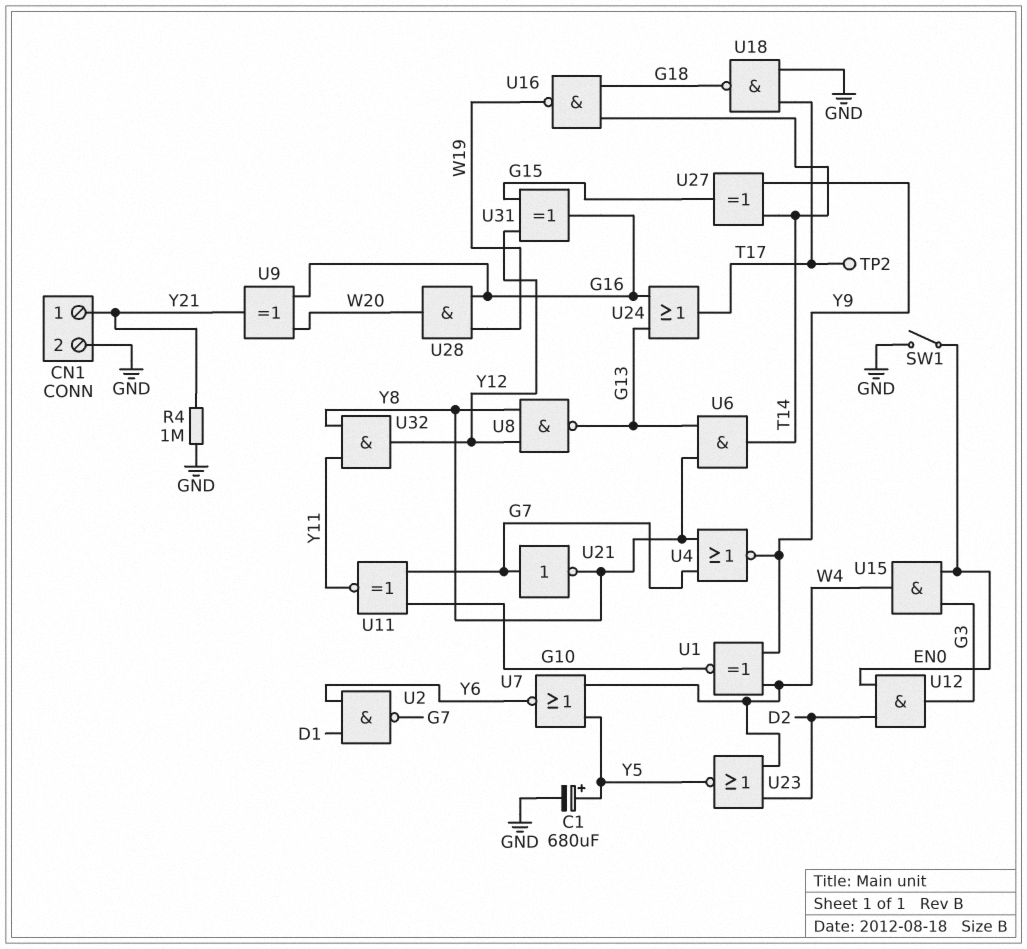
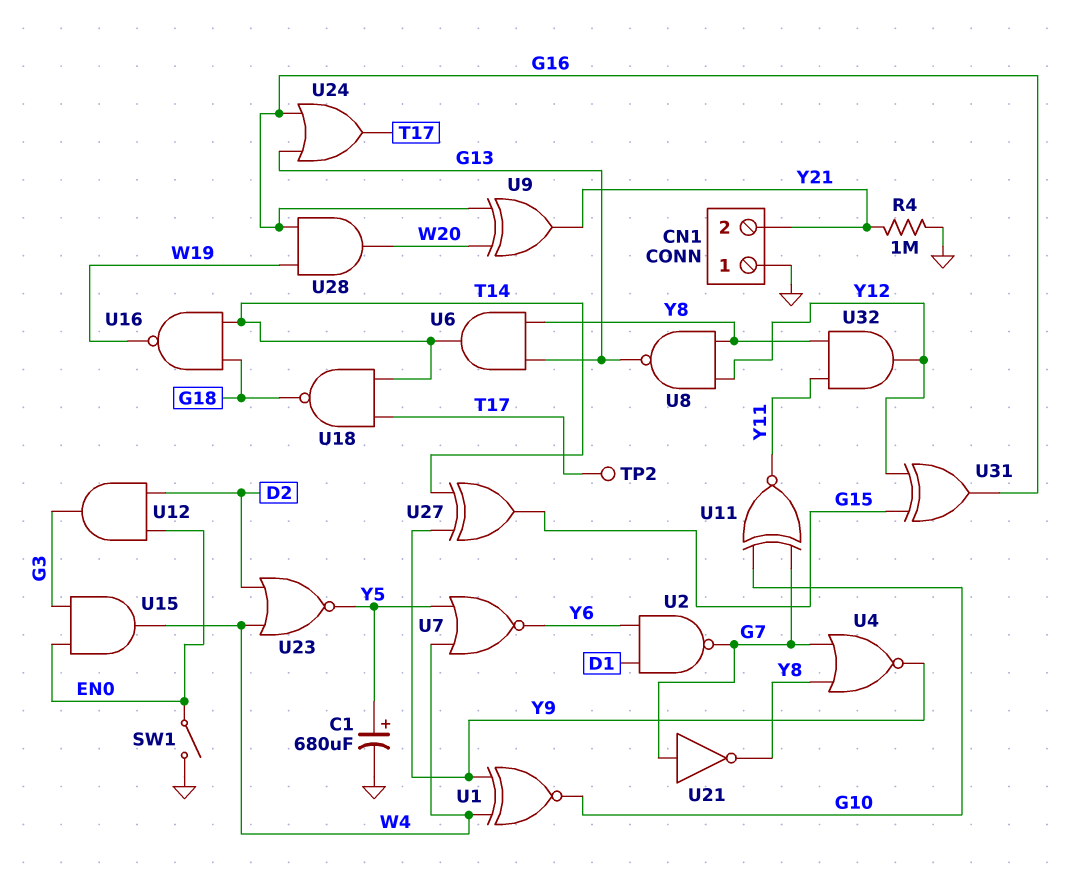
CN1 pin 1: Y21 -> GND
CN1 pin 2: GND -> Y21
U18: NAND (in GND, in T17, out G18) -> NAND (in T14, in T17, out G18)

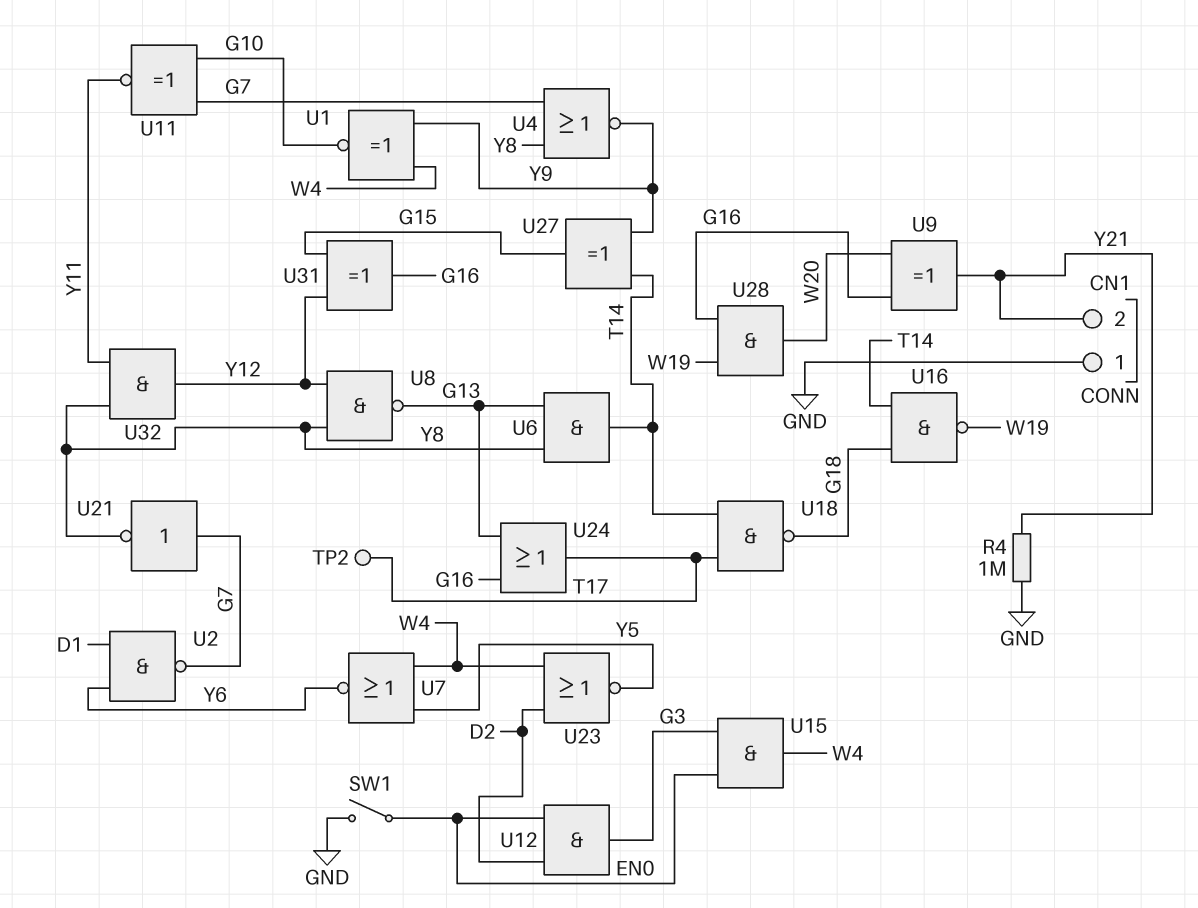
C1: 680uF (plus Y5, minus GND) -> none

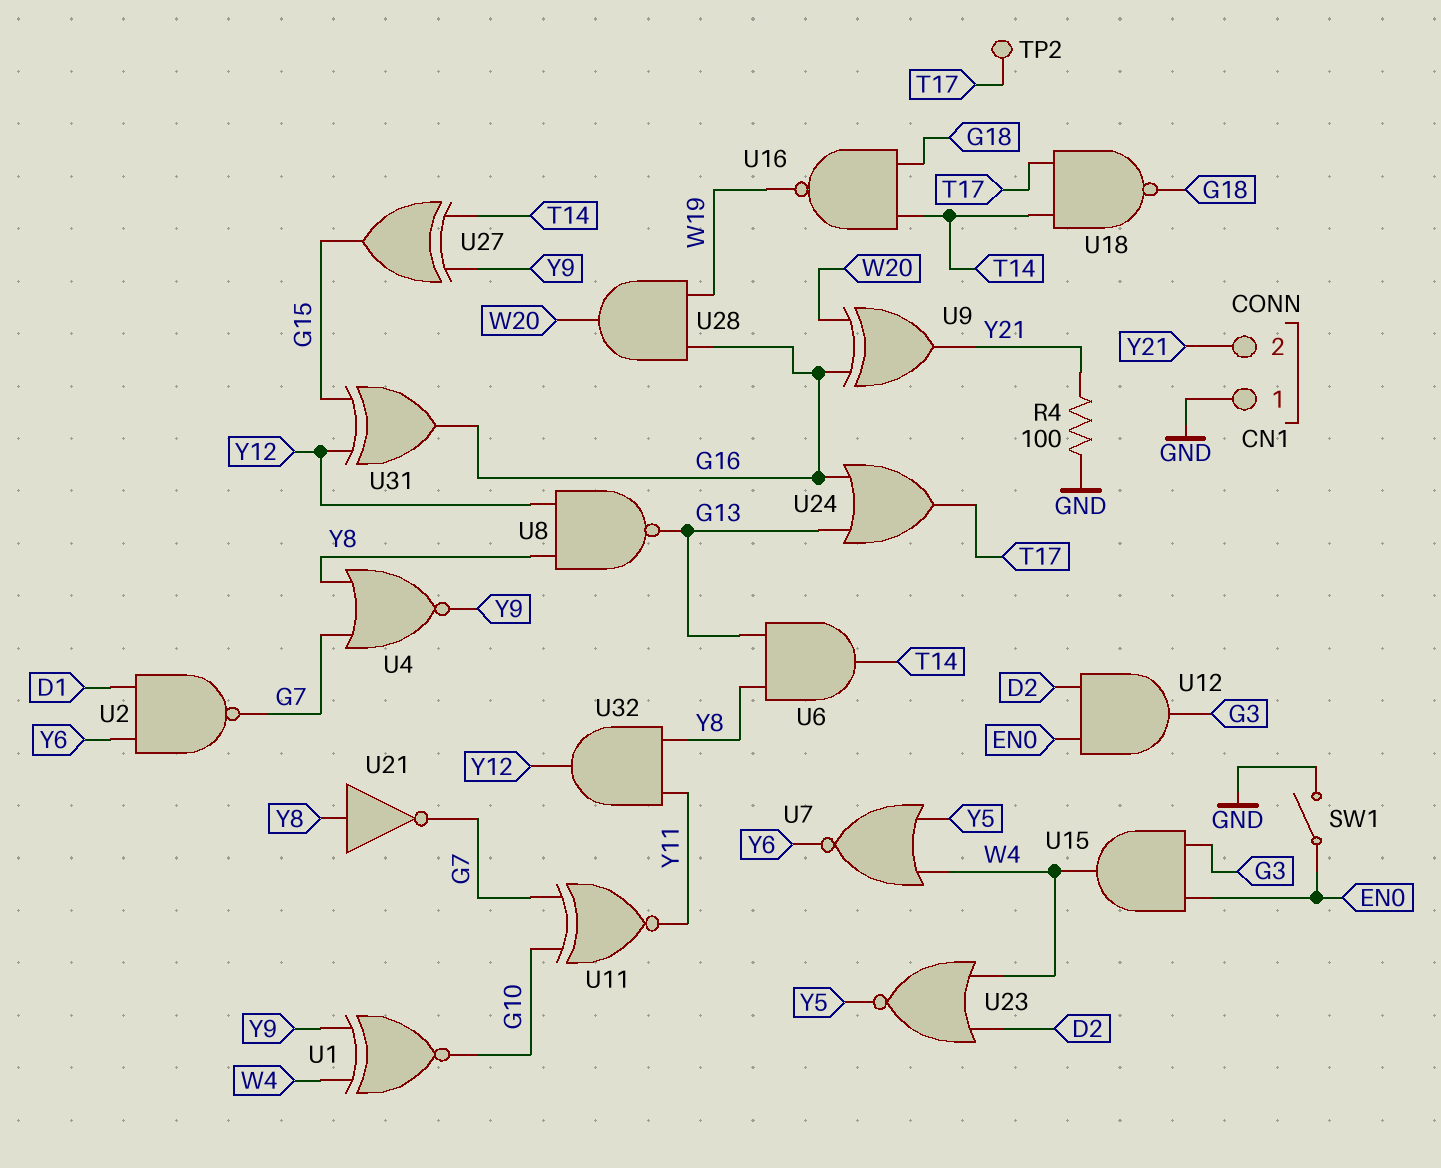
R4: 1M (GND, Y21) -> 100 (GND, Y21)
U21: NOT (in G7, out Y8) -> NOT (in Y8, out G7)

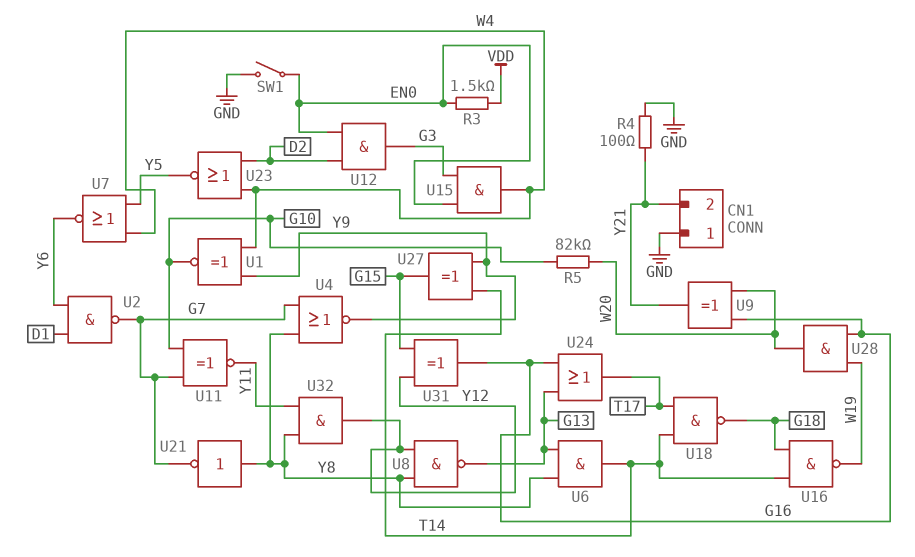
R3: none -> 1.5k (EN0, VDD)
R5: none -> 82k (G10, W20)
TP2: test point (T17) -> none

